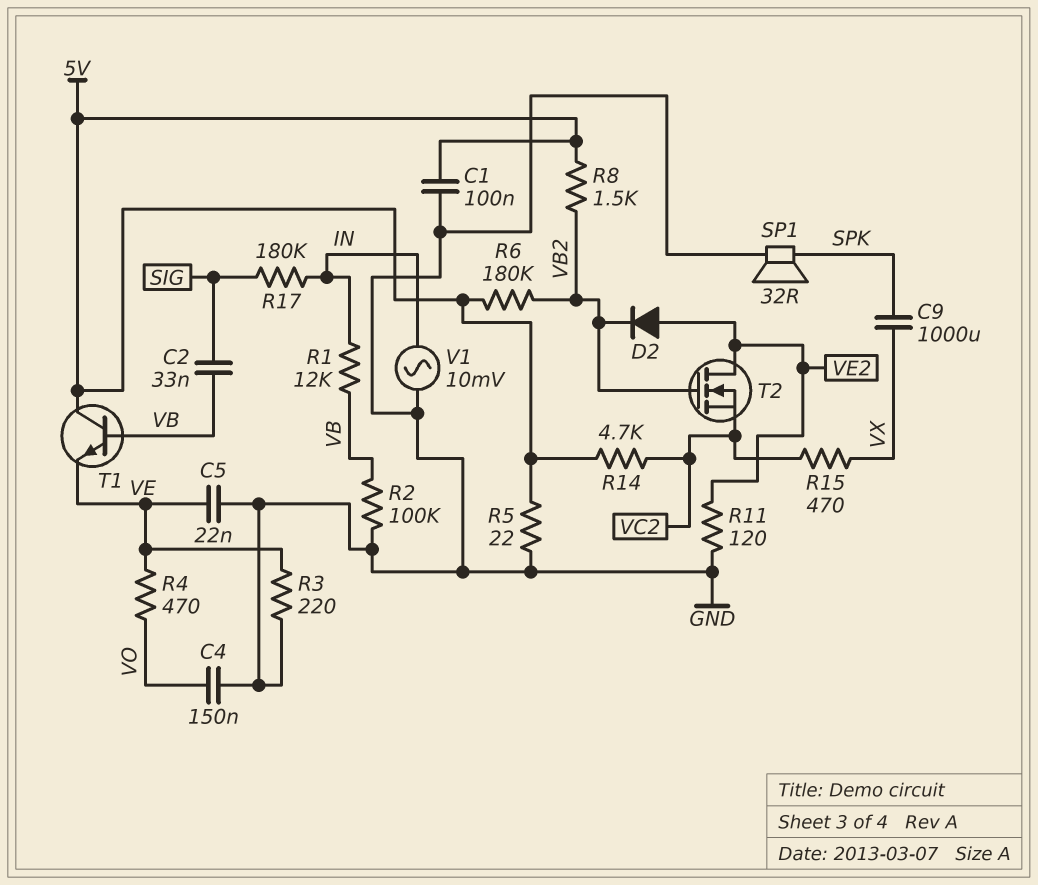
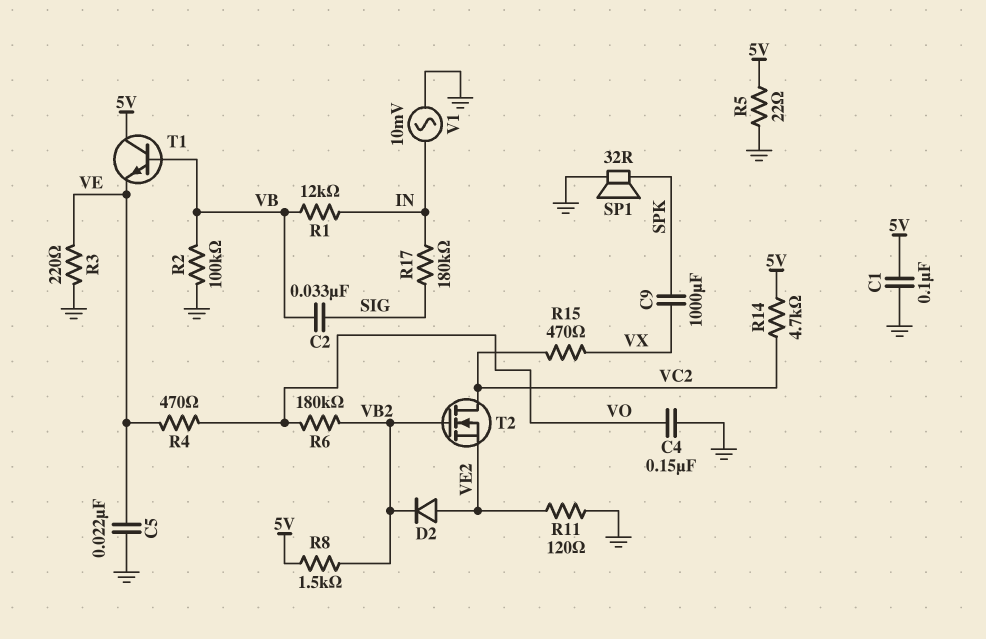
R6: 180k (5V, VB2) -> 180k (VB2, VO)
T2: NMOS (G VB2, D VE2, S VC2) -> NMOS (G VB2, D VC2, S VE2)

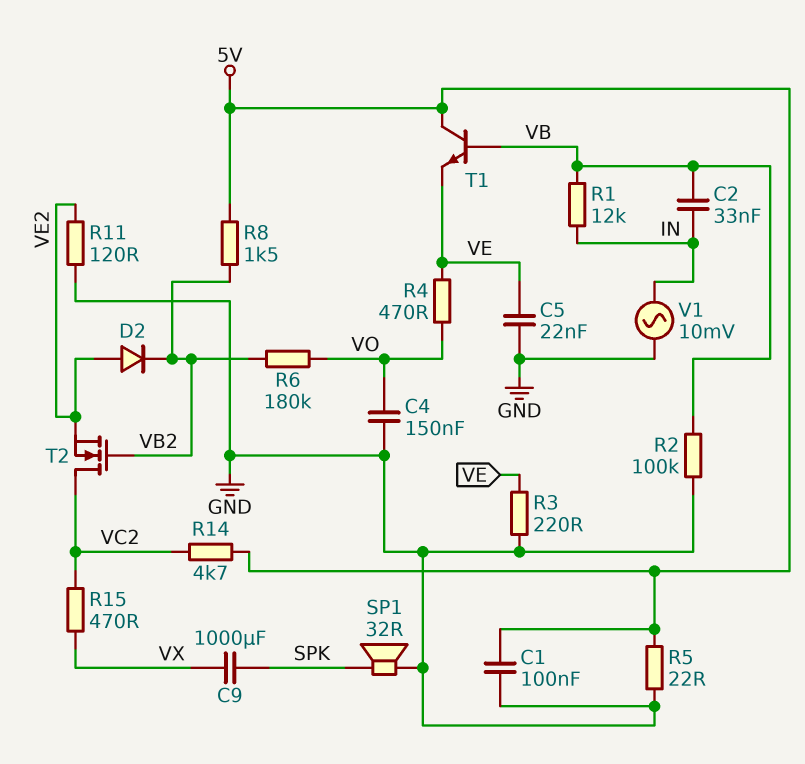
C2: 33nF (SIG, VB) -> 33nF (IN, VB)
R17: 180k (IN, SIG) -> none

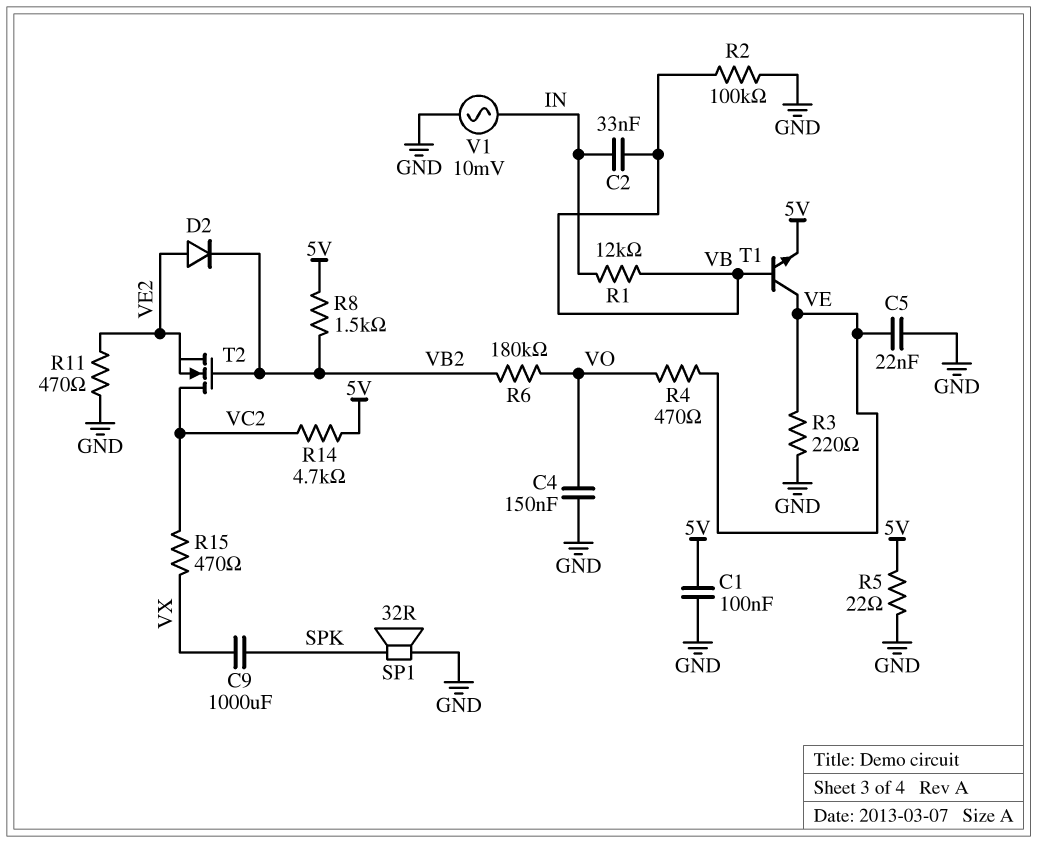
R11: 120 (GND, VE2) -> 470 (GND, VE2)
T1: NPN (B VB, C 5V, E VE) -> NPN (B VB, C VE, E 5V)

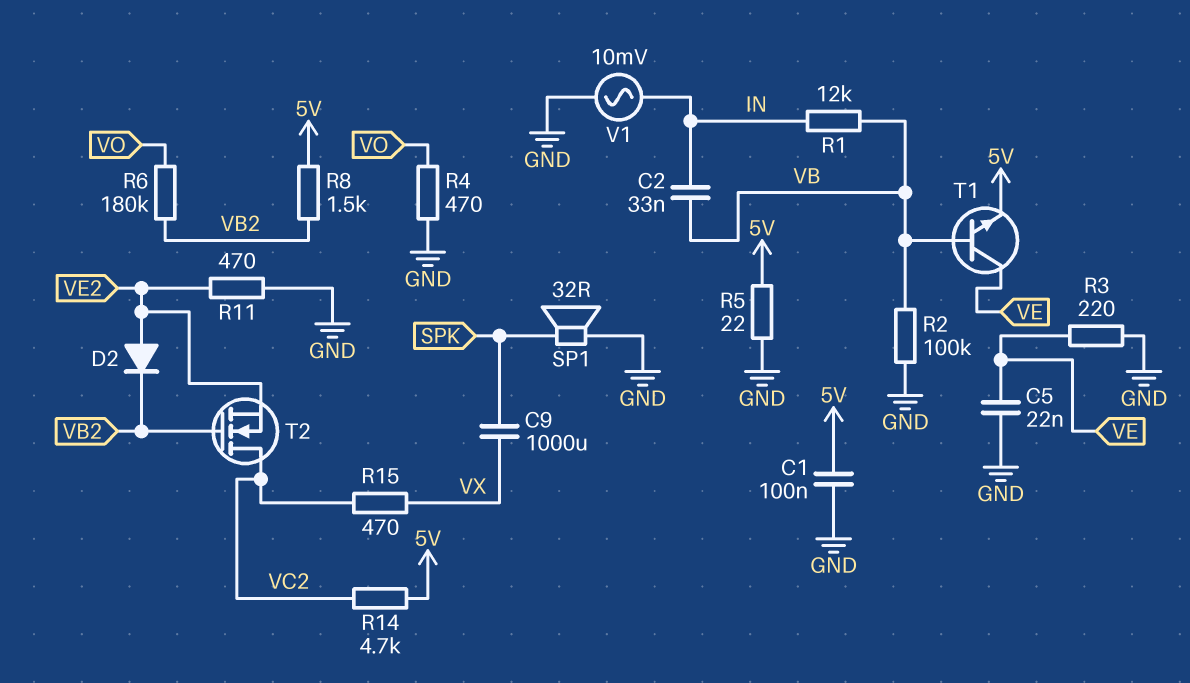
C4: 150nF (GND, VO) -> none
R4: 470 (VE, VO) -> 470 (GND, VO)

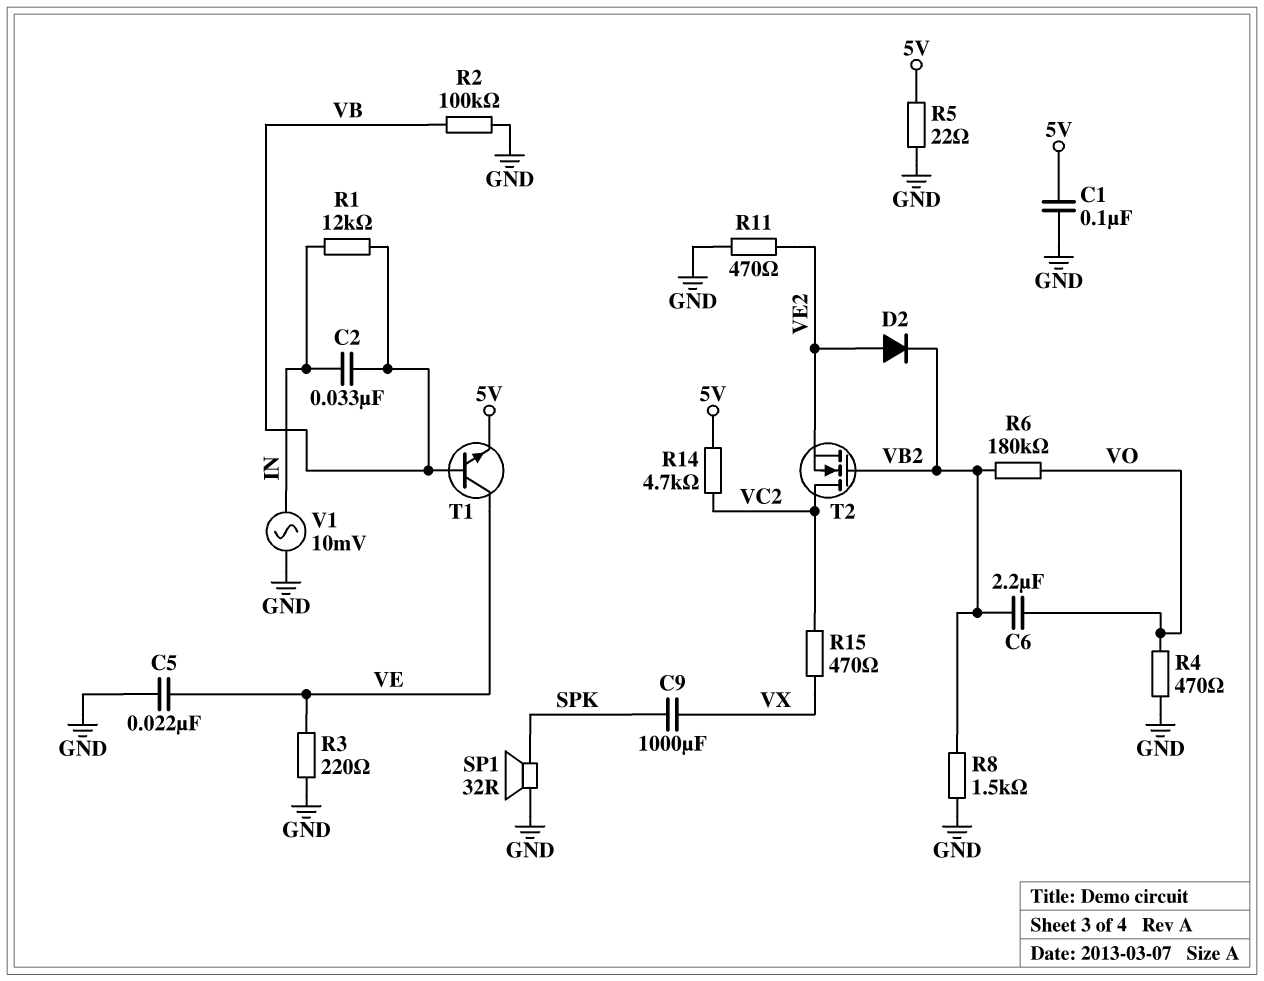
C6: none -> 2.2uF (VB2, VO)
R8: 1.5k (5V, VB2) -> 1.5k (GND, VB2)

